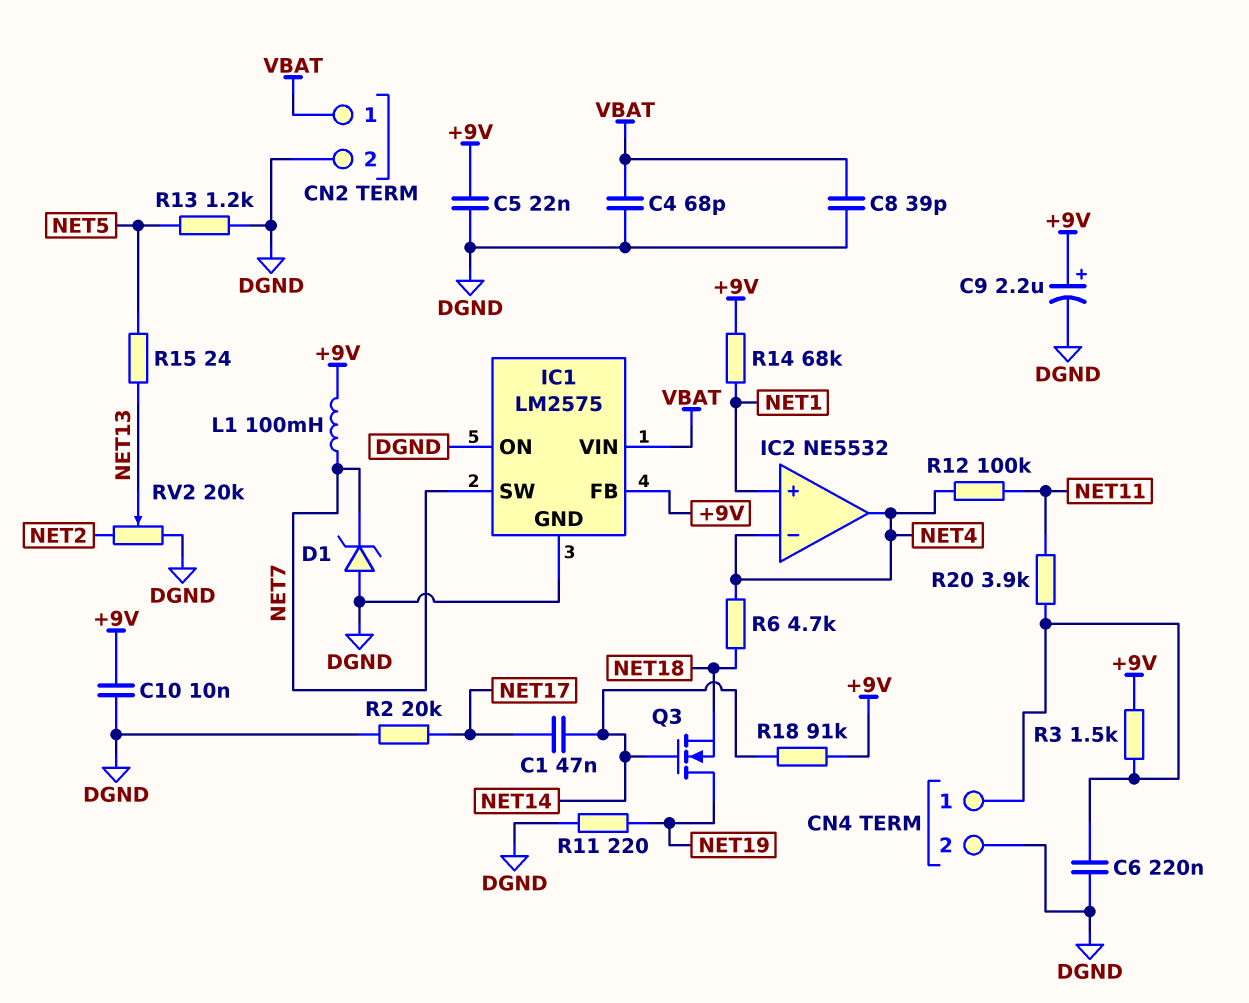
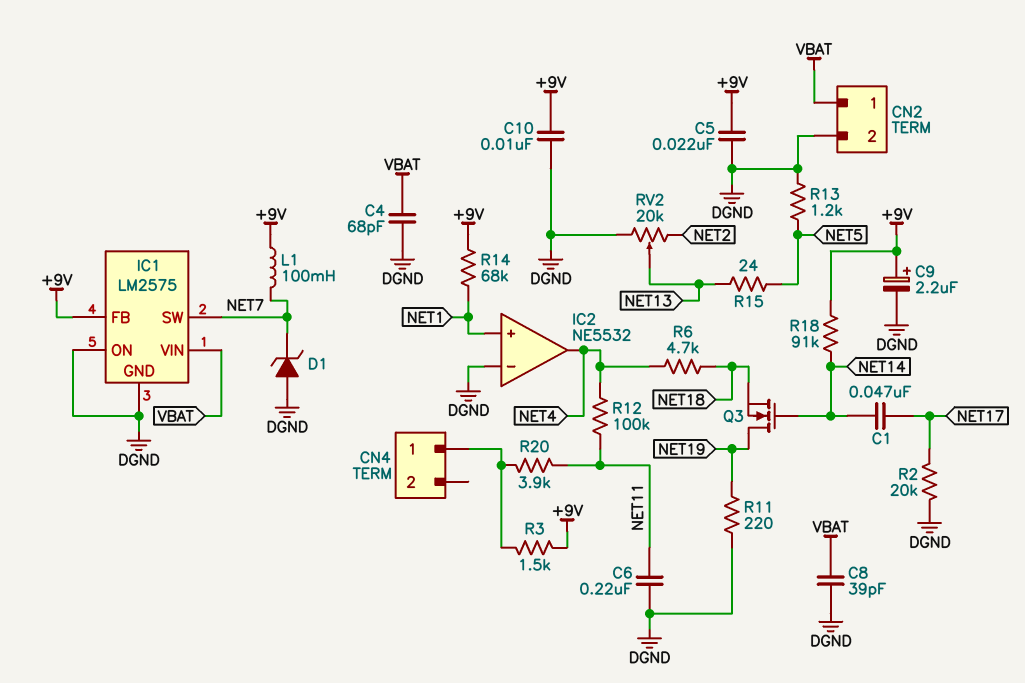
C6: 220nF (CN4/1, DGND) -> 220nF (DGND, NET11)
CN4 pin 2: DGND -> none
IC2 pin in-: NET4 -> DGND

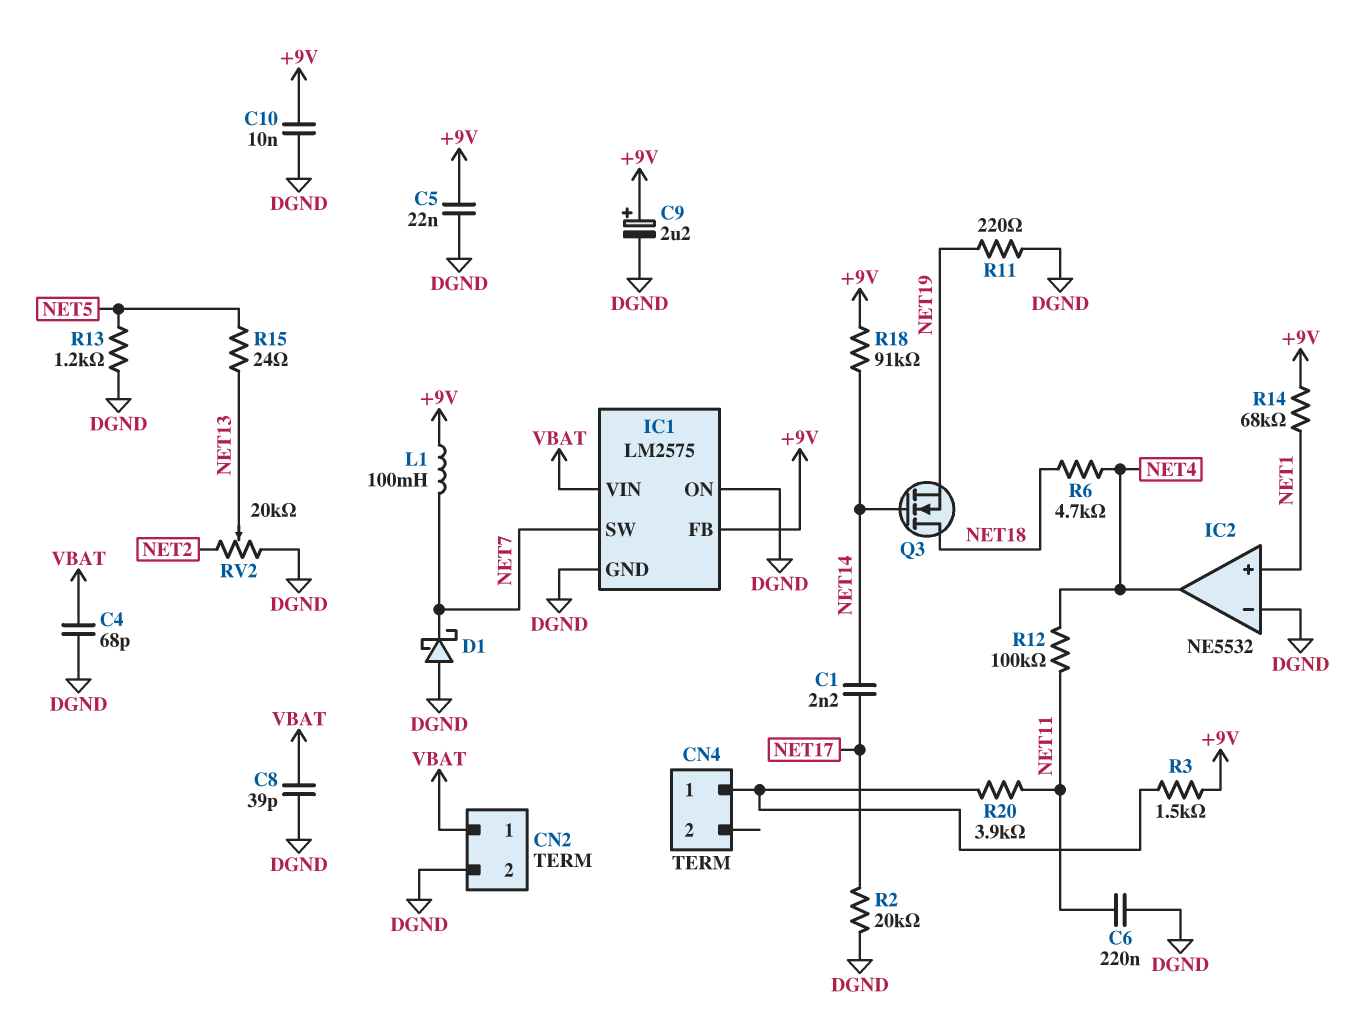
C1: 47nF (NET14, NET17) -> 2.2nF (NET14, NET17)
D1: zener (A DGND, K NET7) -> schottky (A DGND, K NET7)
Q3: NMOS (G NET14, D NET19, S NET18) -> NMOS (G NET14, D NET18, S NET19)

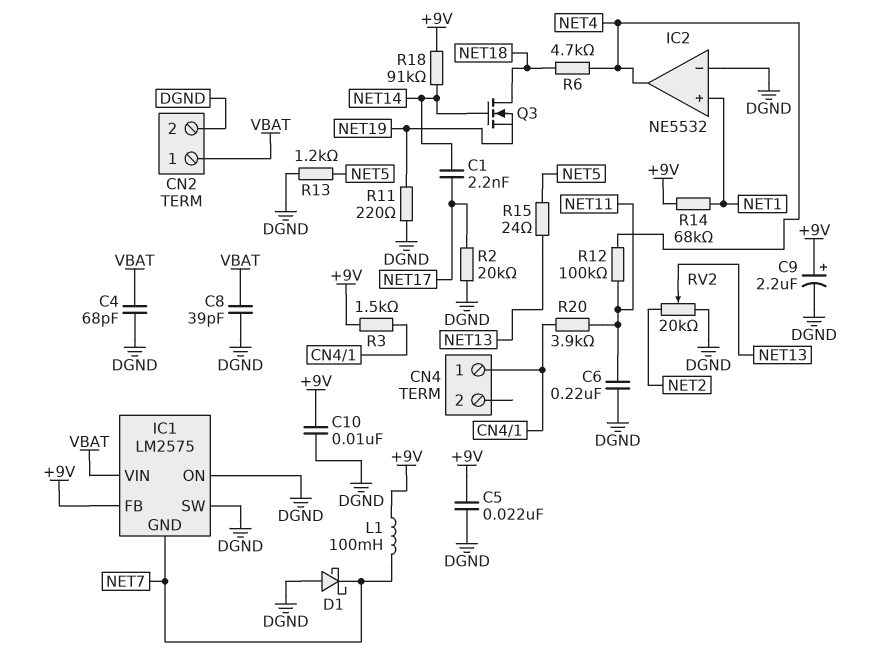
IC1 pin GND: DGND -> NET7
IC1 pin SW: NET7 -> DGND

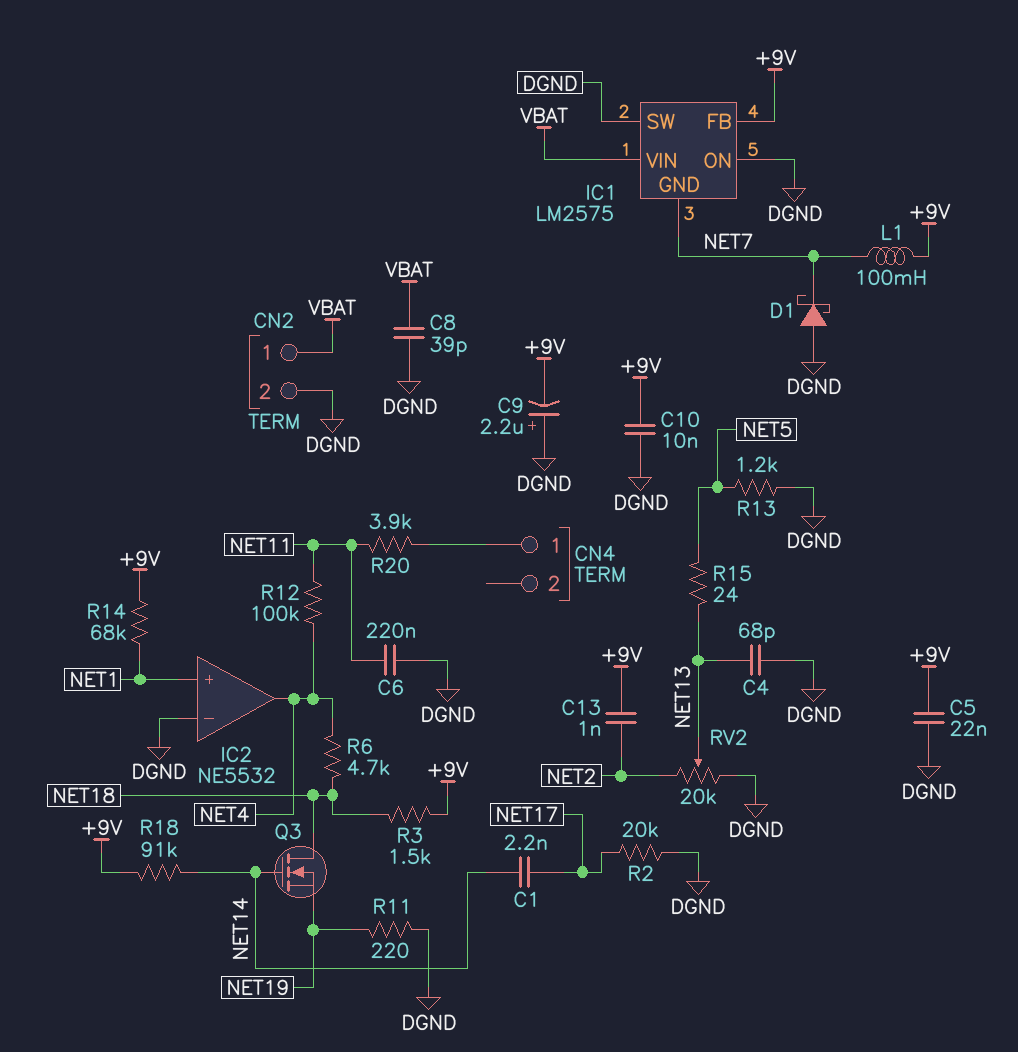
C4: 68pF (DGND, VBAT) -> 68pF (DGND, NET13)
C9: 2.2uF (plus +9V, minus DGND) -> 2.2uF (plus DGND, minus +9V)
C13: none -> 1nF (+9V, NET2)
R3: 1.5k (+9V, CN4/1) -> 1.5k (+9V, NET18)

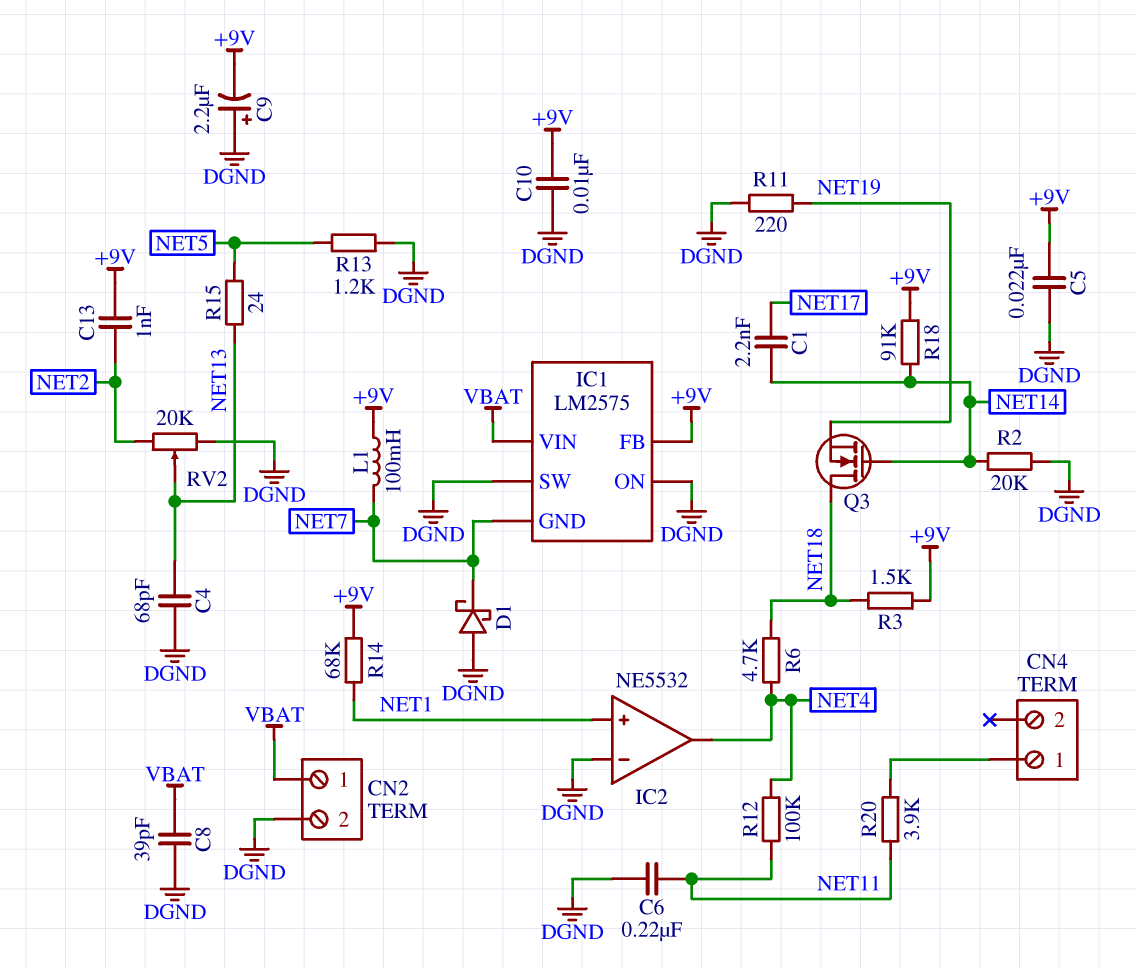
R2: 20k (DGND, NET17) -> 20k (DGND, NET14)

